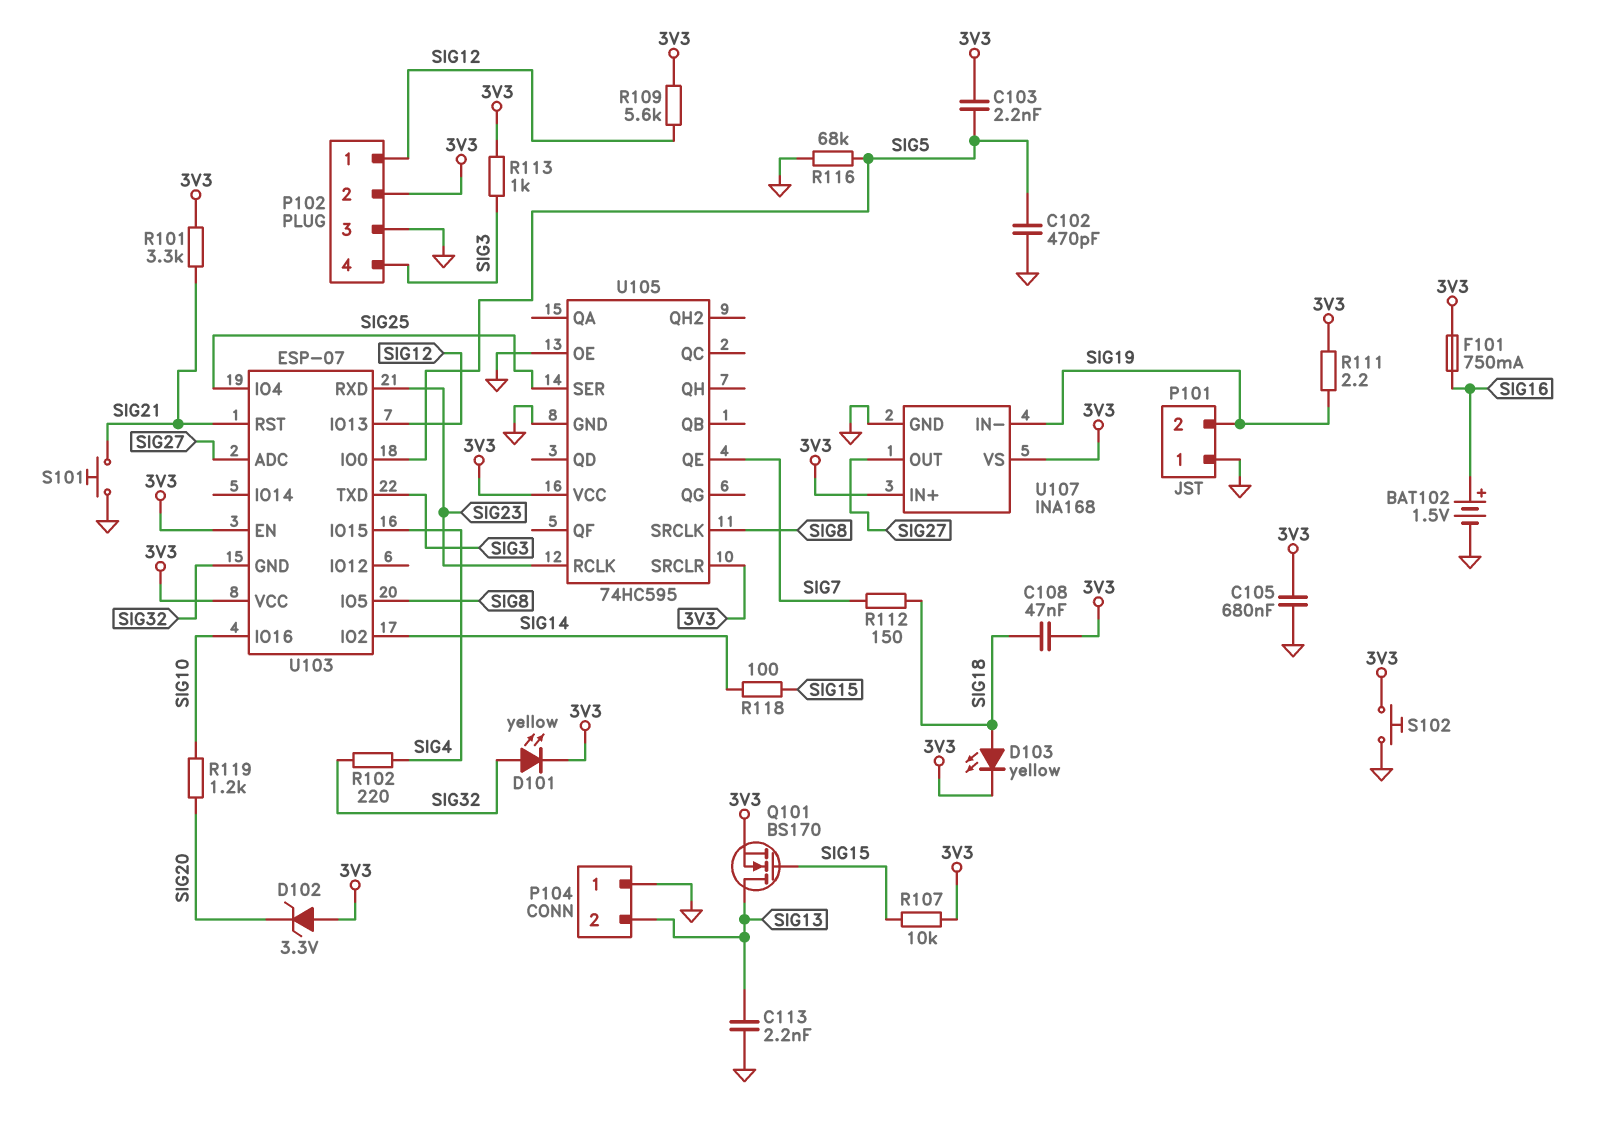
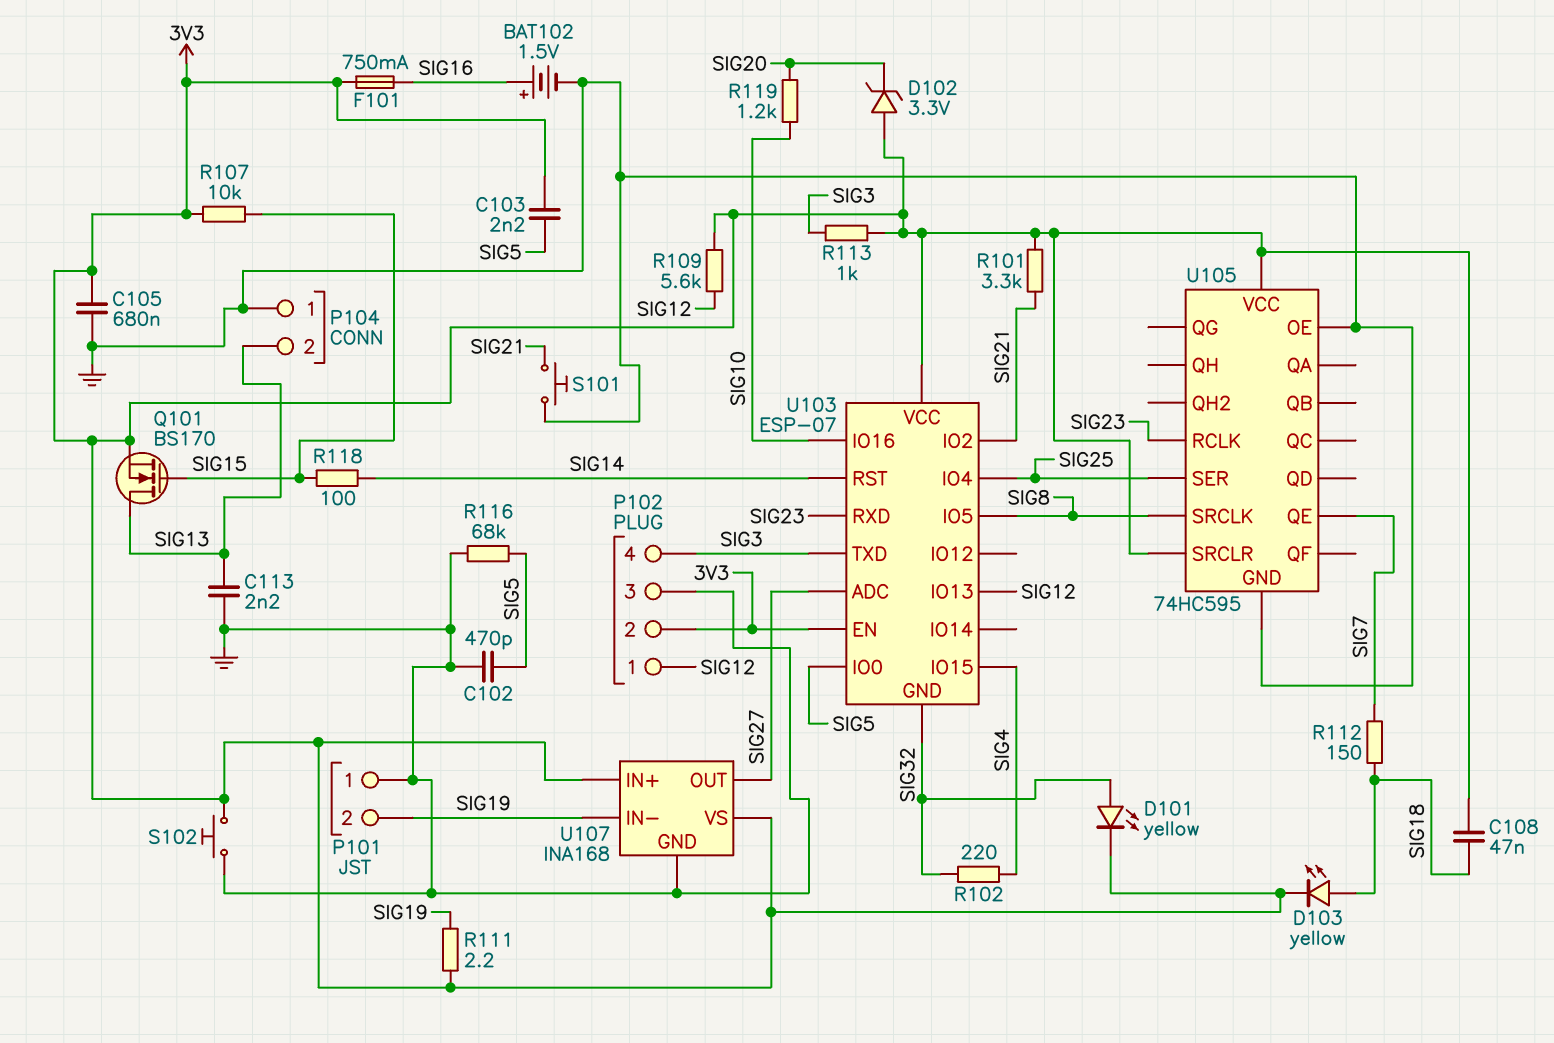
U103 pin IO2: SIG14 -> SIG21
U103 pin RST: SIG21 -> SIG14

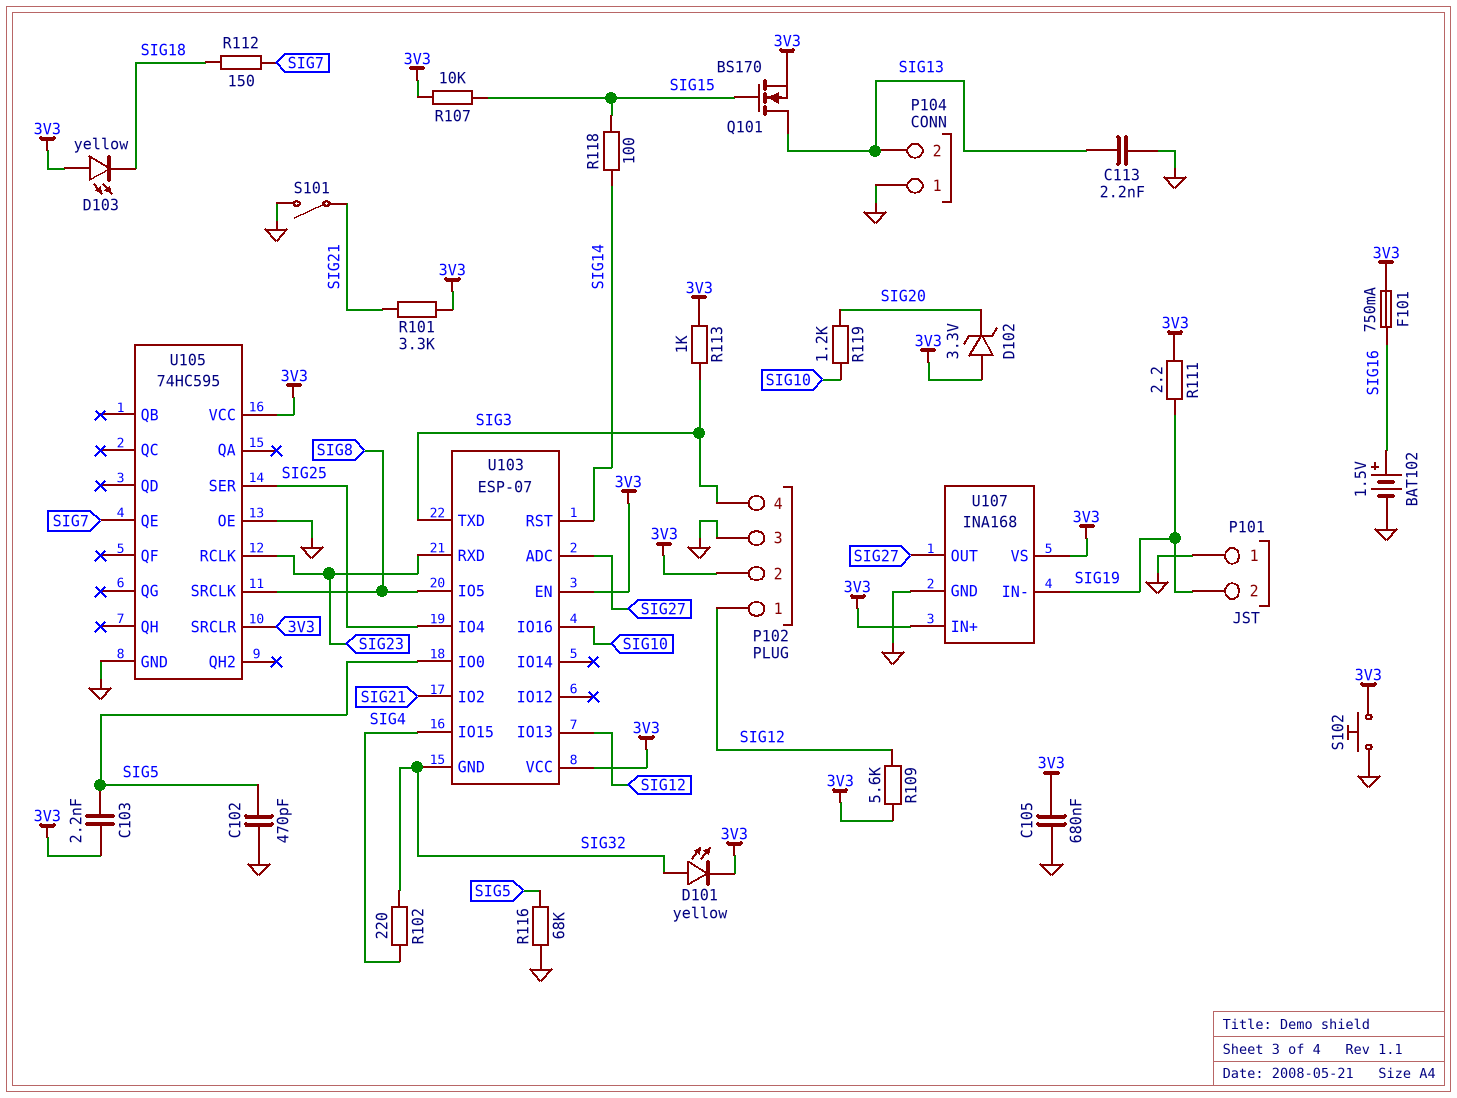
C108: 47nF (3V3, SIG18) -> none
D103: LED yellow (A SIG18, K 3V3) -> LED yellow (A 3V3, K SIG18)
S101: button (GND, SIG21) -> switch (GND, SIG21)

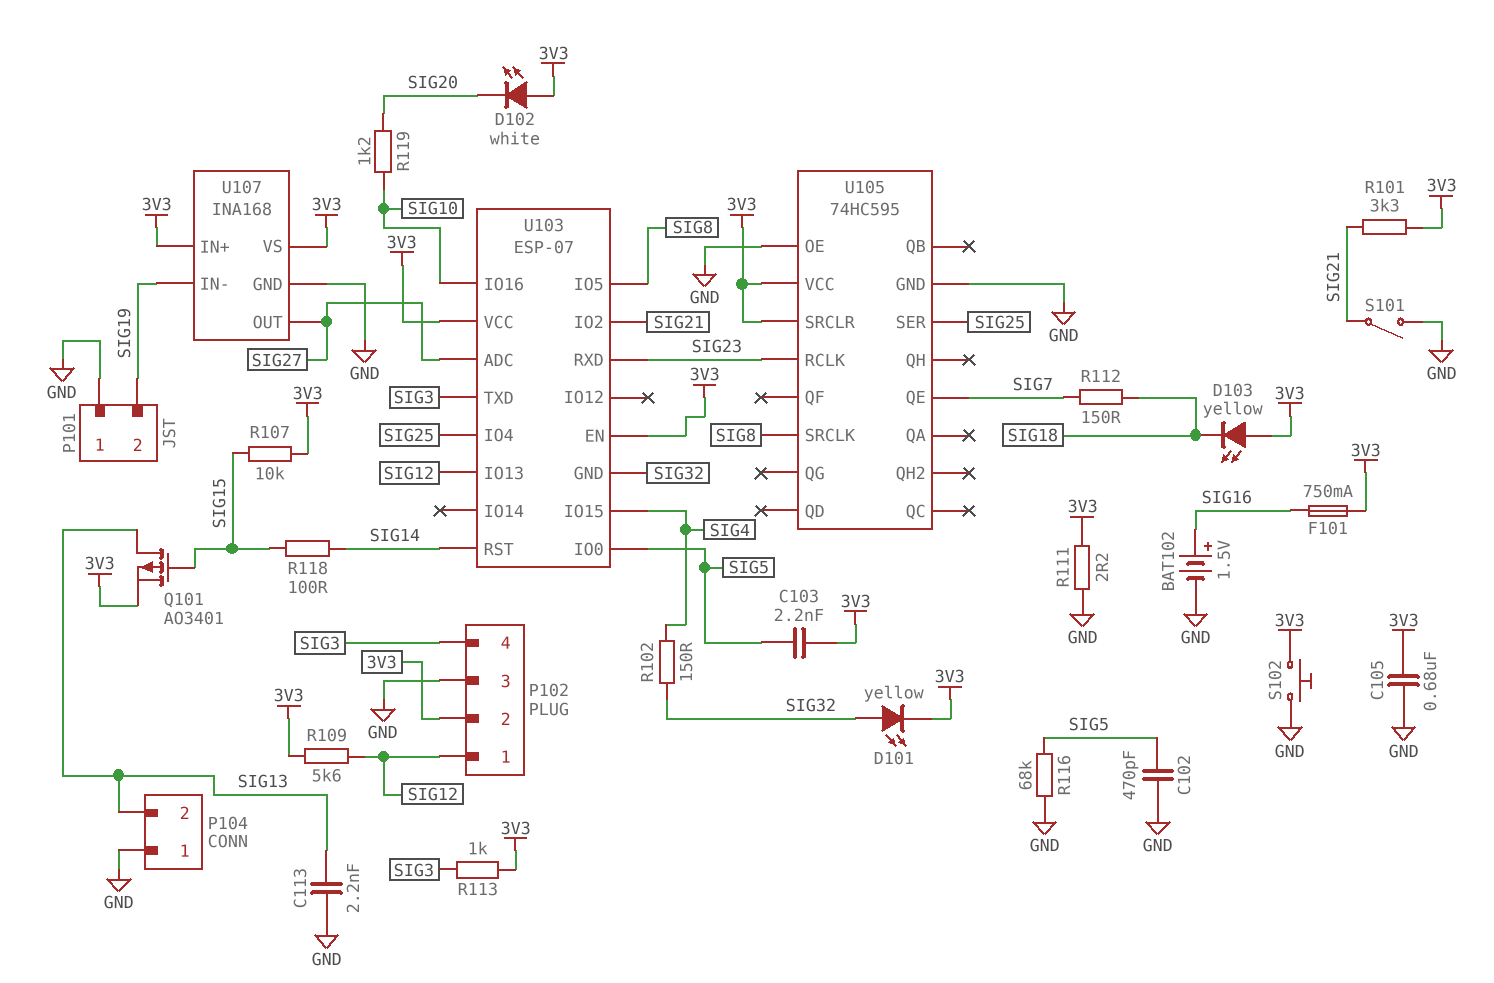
D102: zener 3.3V (A 3V3, K SIG20) -> LED white (A 3V3, K SIG20)
Q101: NMOS BS170 (G SIG15, D SIG13, S 3V3) -> PMOS AO3401 (G SIG15, D SIG13, S 3V3)
R102: 220 (SIG4, SIG32) -> 150 (SIG4, SIG32)
R111: 2.2 (3V3, SIG19) -> 2.2 (3V3, GND)

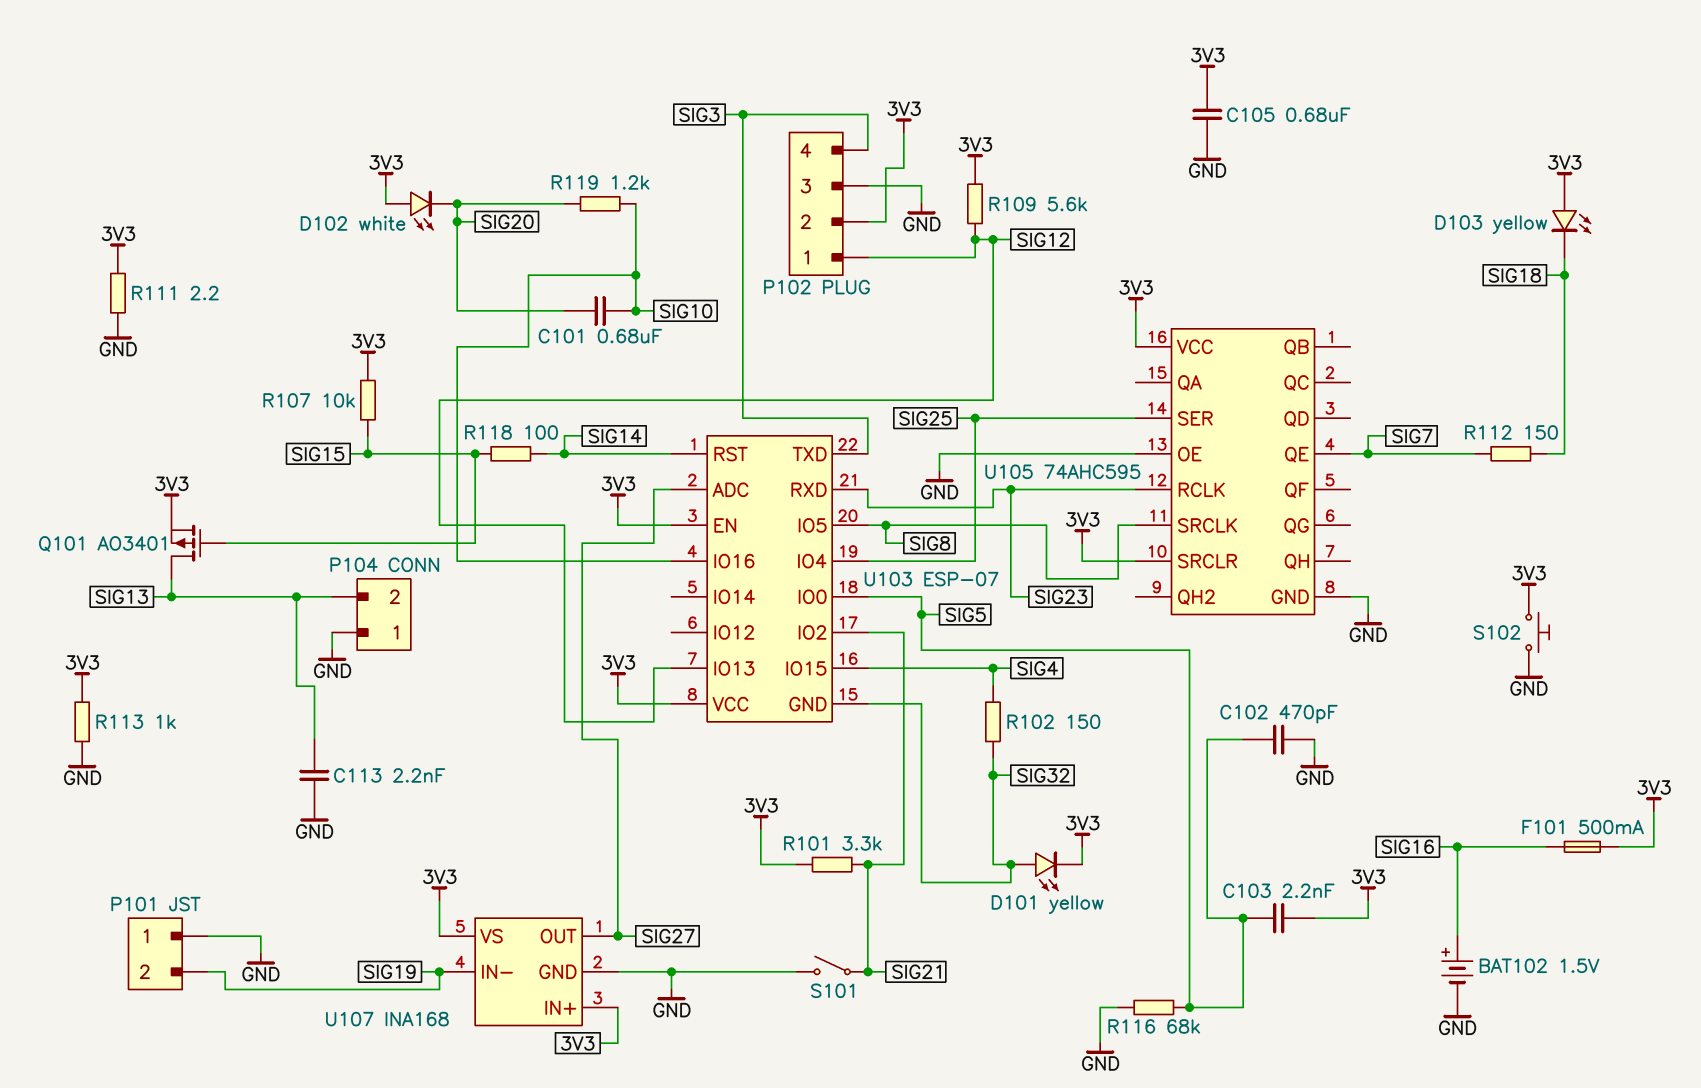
C101: none -> 680nF (SIG10, SIG20)
F101: 750mA (3V3, SIG16) -> 500mA (3V3, SIG16)
R113: 1k (3V3, SIG3) -> 1k (3V3, GND)
U105: 74HC595 -> 74AHC595

